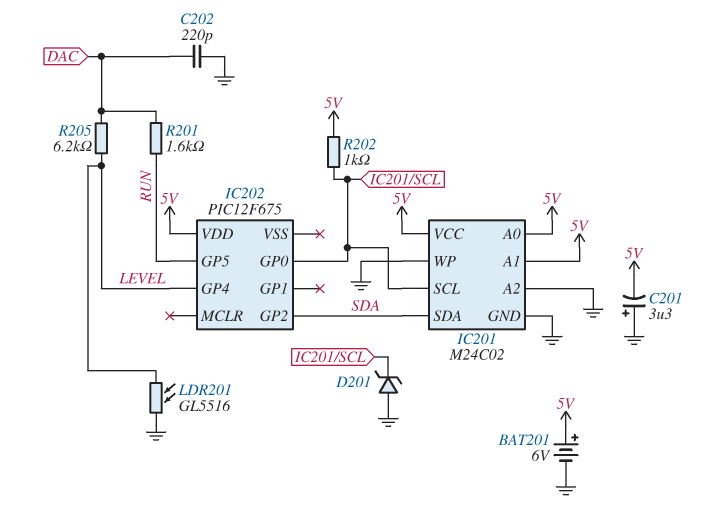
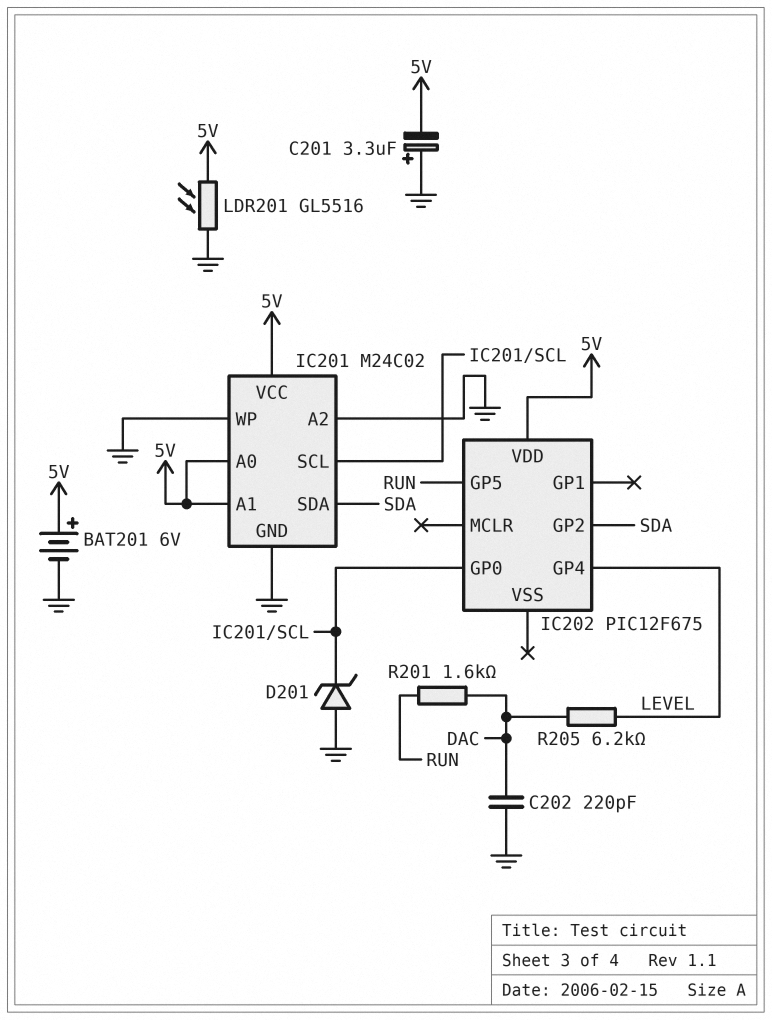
LDR201: GL5516 (GND, LEVEL) -> GL5516 (5V, GND)
R202: 1k (5V, IC201/SCL) -> none

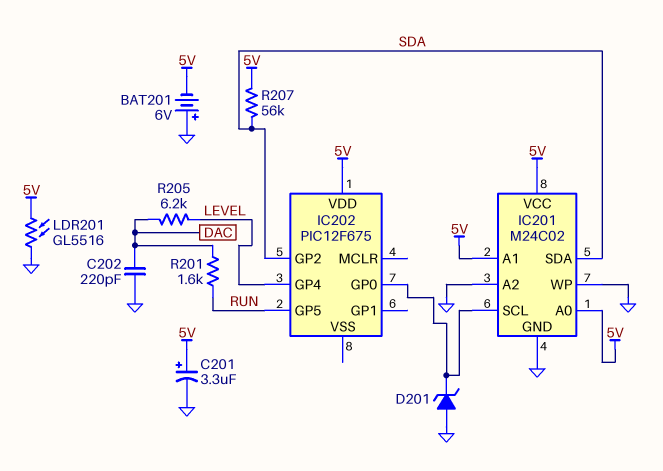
BAT201: 6V (plus 5V, minus GND) -> 6V (plus GND, minus 5V)
C201: 3.3uF (plus GND, minus 5V) -> 3.3uF (plus 5V, minus GND)
R207: none -> 56k (5V, SDA)

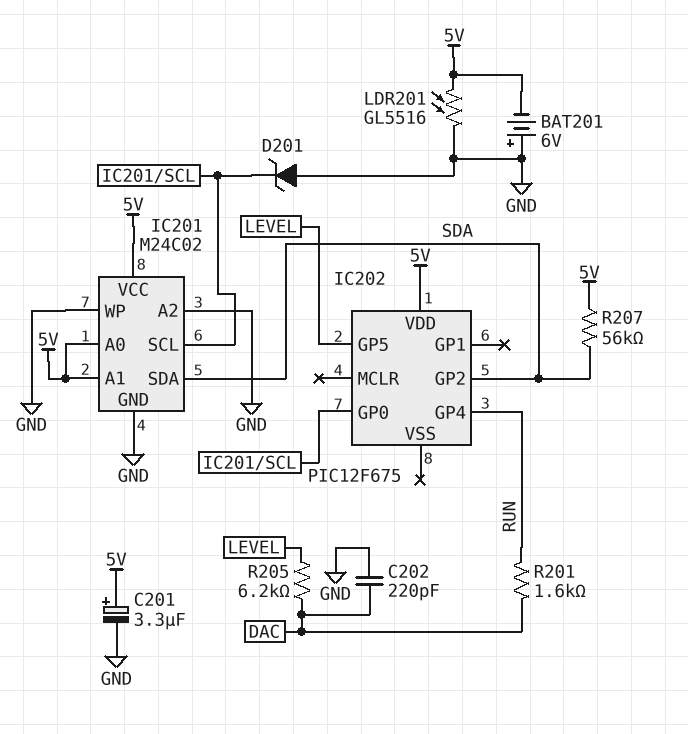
IC202 pin GP4: LEVEL -> RUN
IC202 pin GP5: RUN -> LEVEL

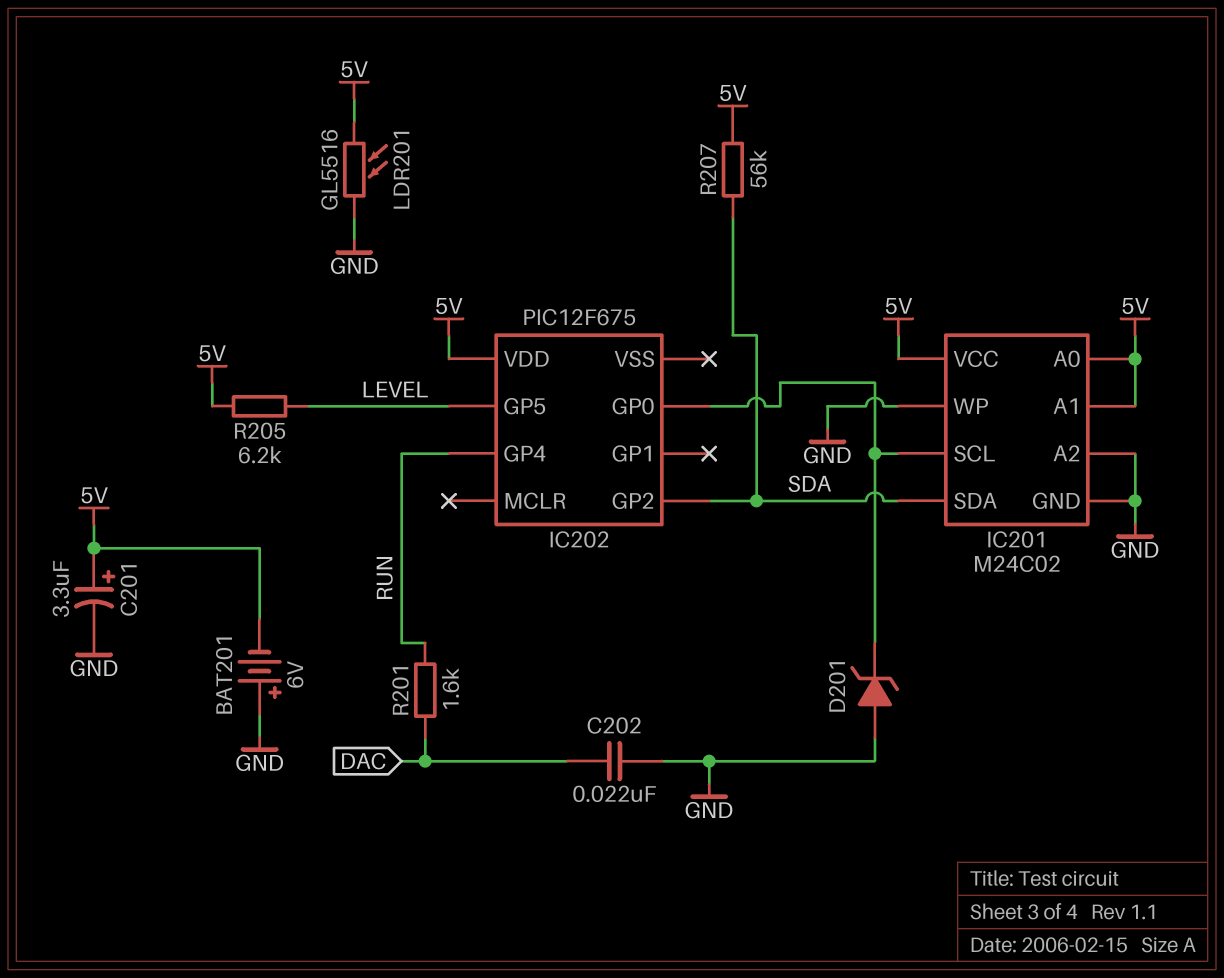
C202: 220pF (DAC, GND) -> 22nF (DAC, GND)
R205: 6.2k (DAC, LEVEL) -> 6.2k (5V, LEVEL)

